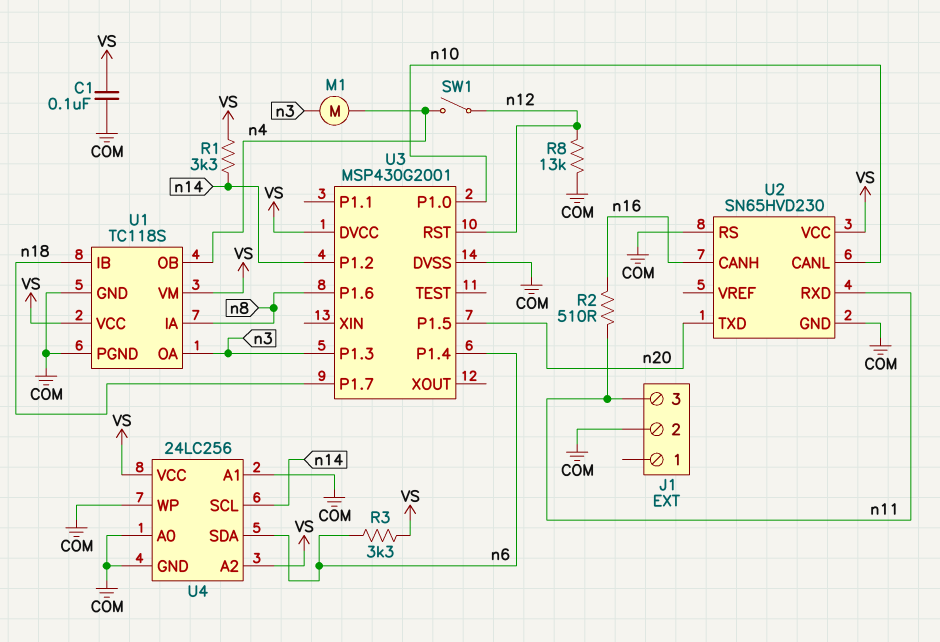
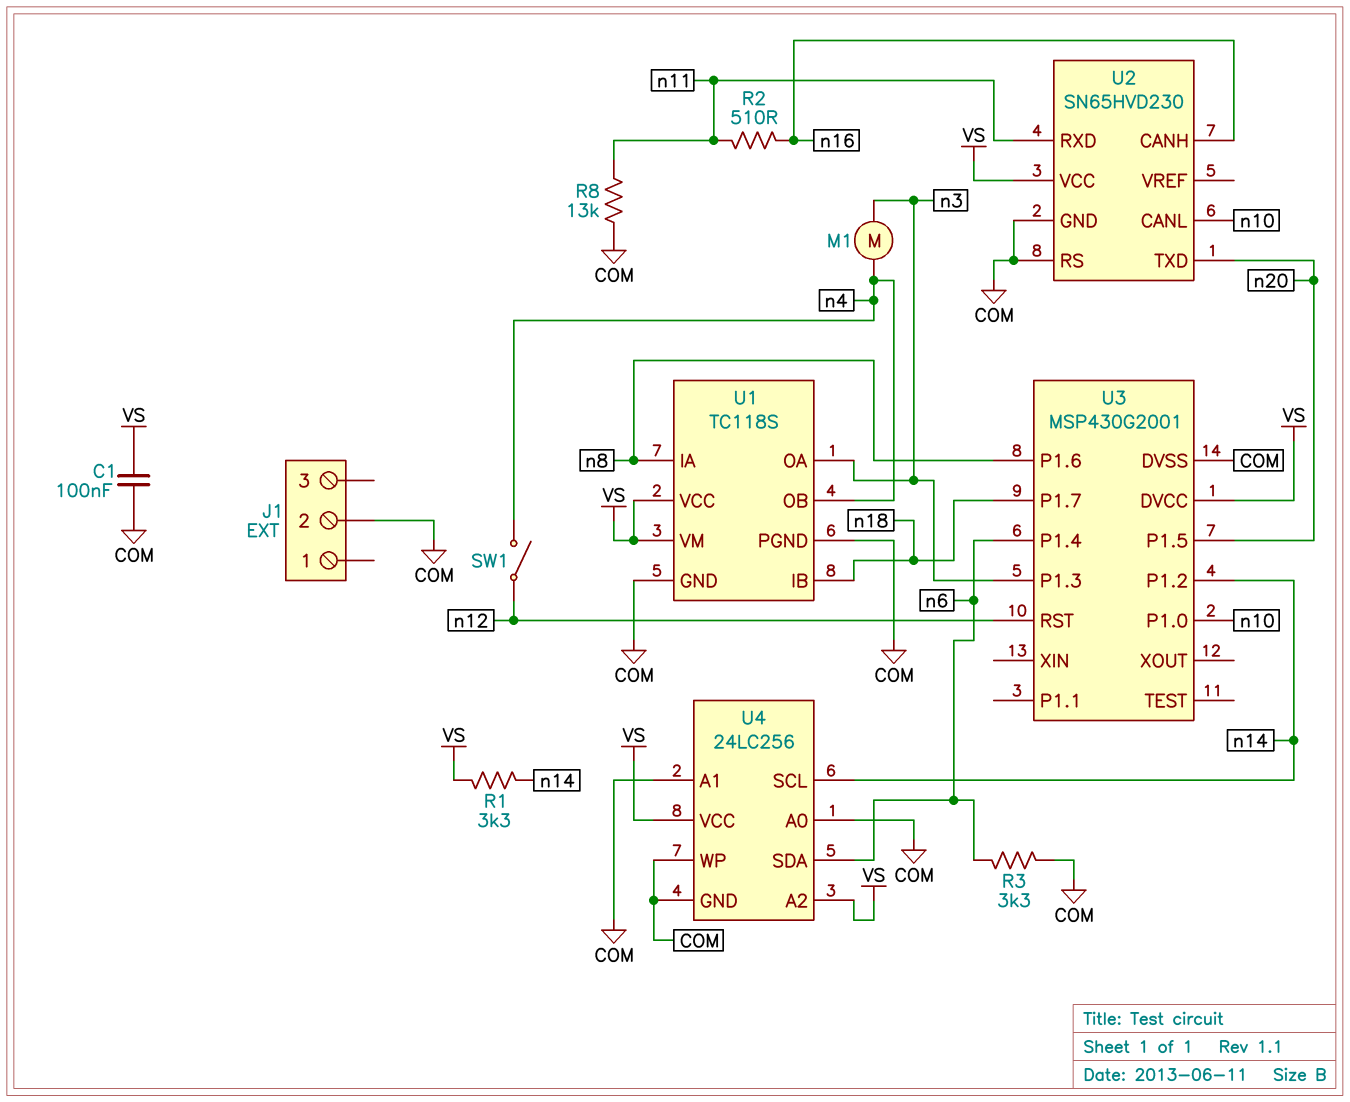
J1 pin 3: n11 -> none
R3: 3.3k (VS, n6) -> 3.3k (COM, n6)
R8: 13k (COM, n12) -> 13k (COM, n11)

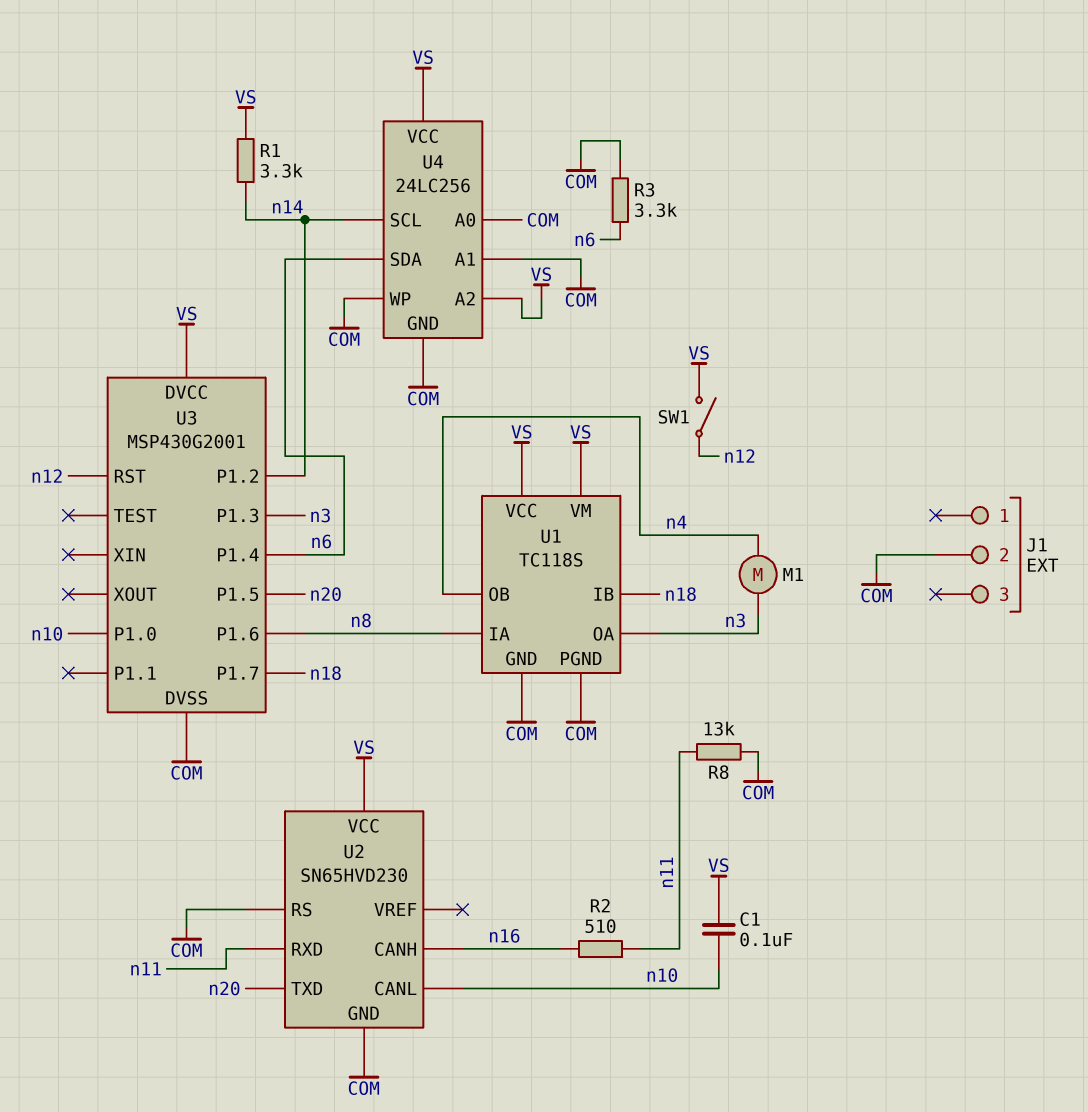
C1: 100nF (COM, VS) -> 100nF (VS, n10)
SW1: switch (n4, n12) -> switch (VS, n12)

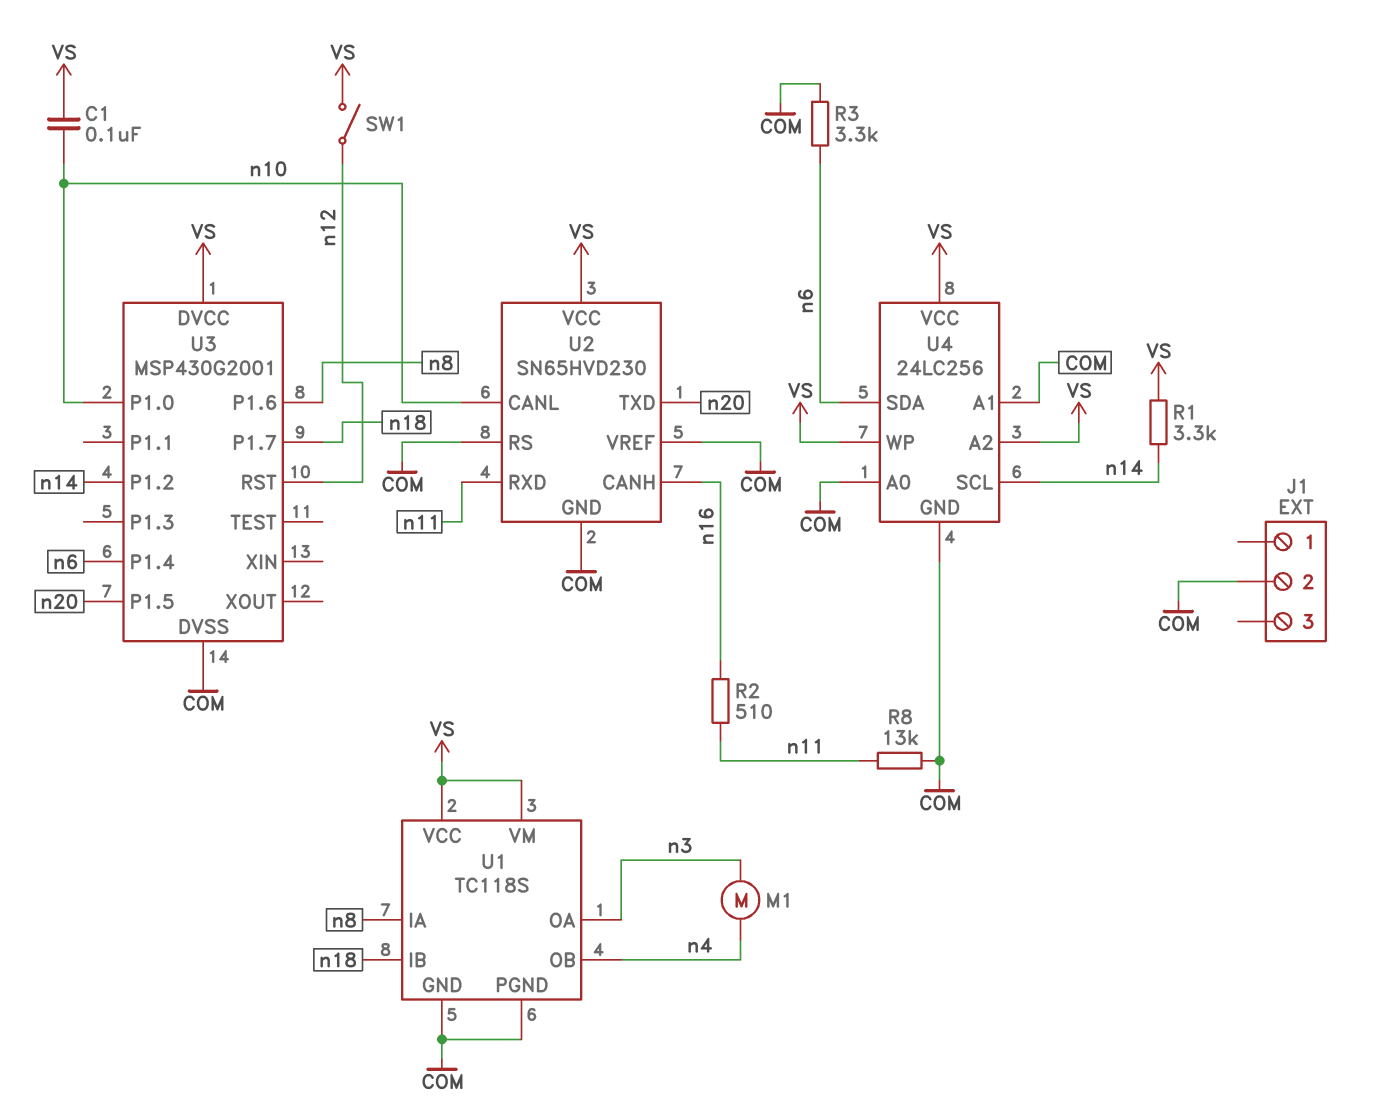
U2 pin VREF: none -> COM
U3 pin P1.3: n3 -> none
U4 pin WP: COM -> VS

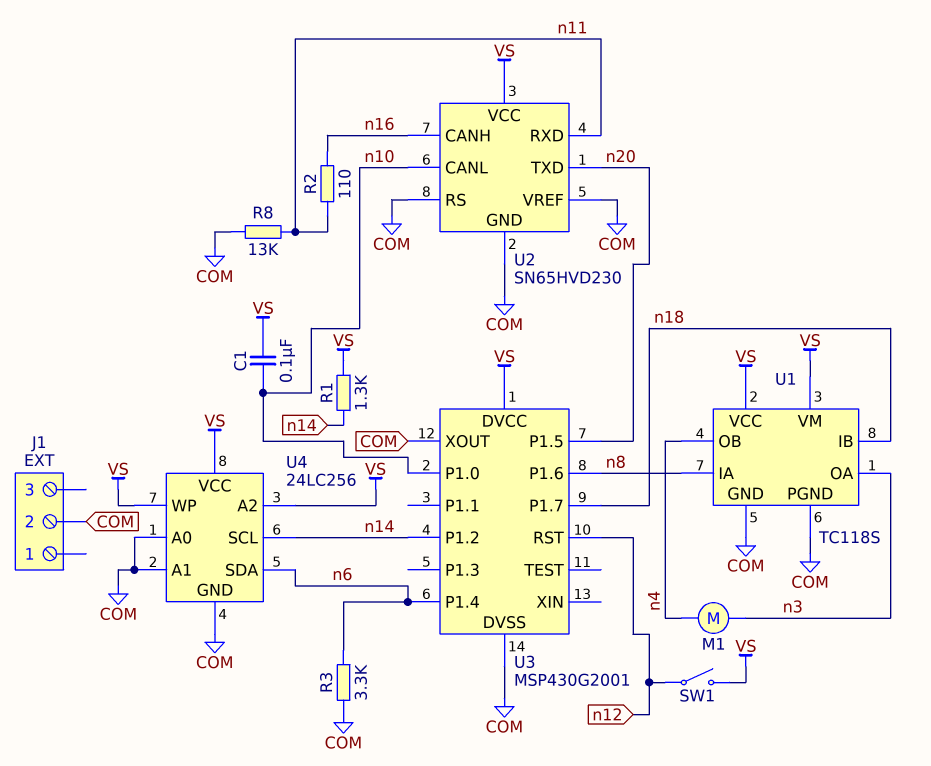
R1: 3.3k (VS, n14) -> 1.3k (VS, n14)
R2: 510 (n11, n16) -> 110 (n11, n16)
U3 pin XOUT: none -> COM

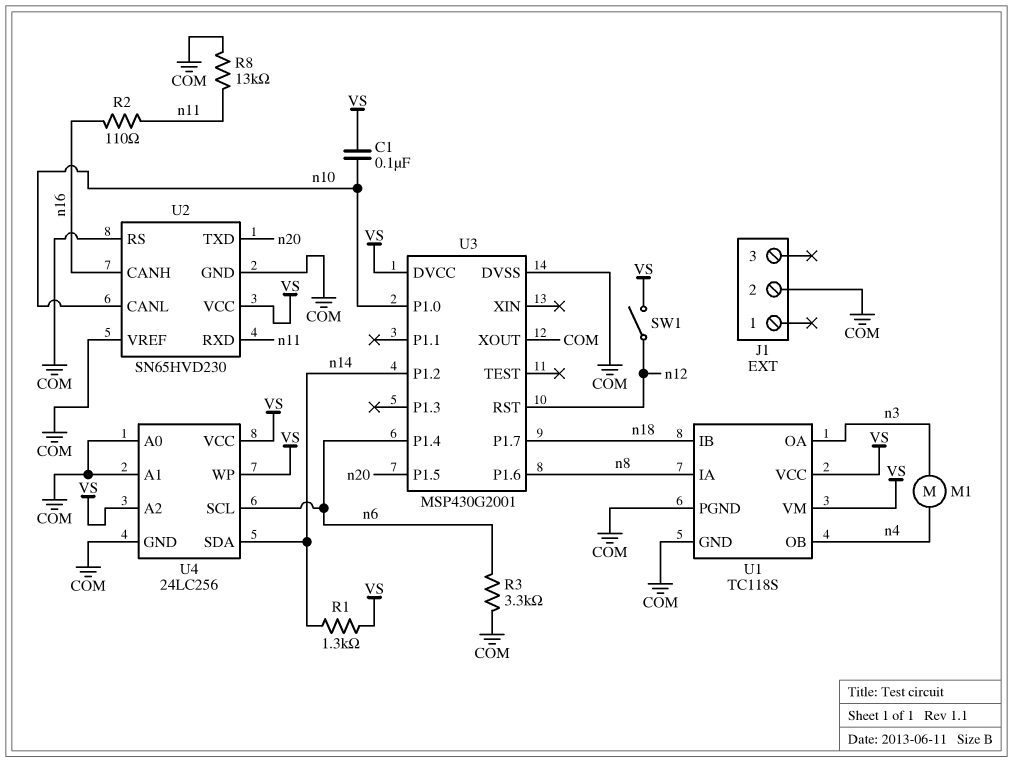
U4 pin SCL: n14 -> n6
U4 pin SDA: n6 -> n14

